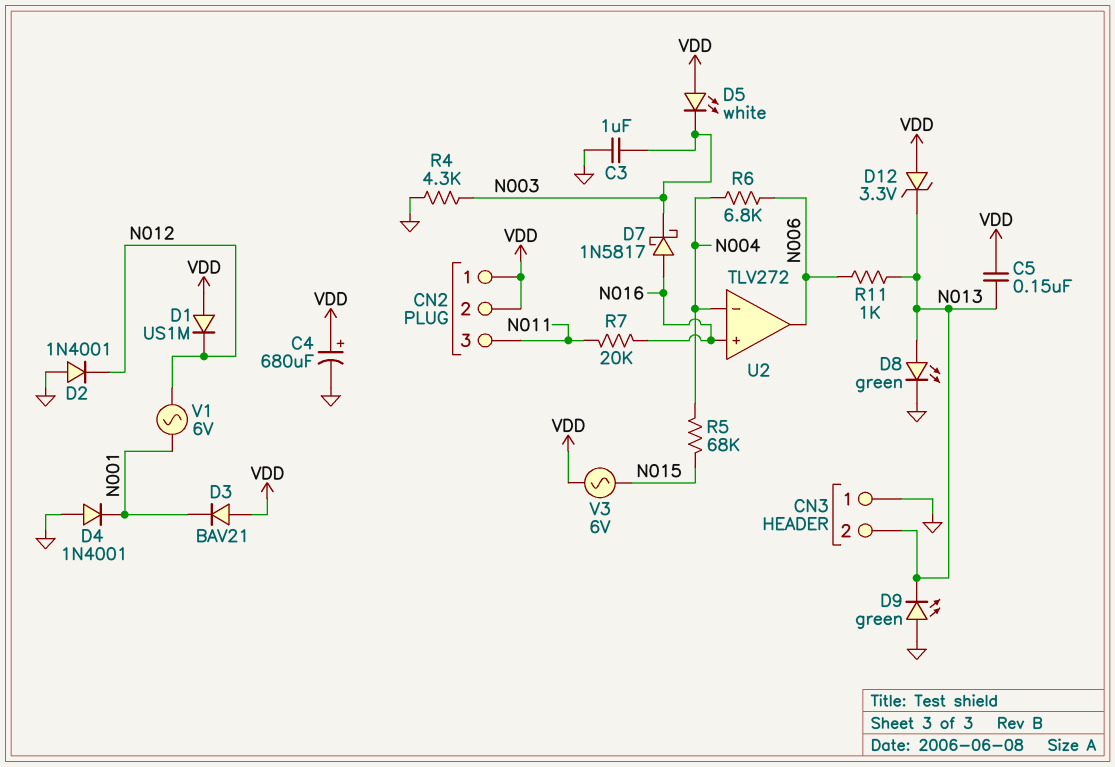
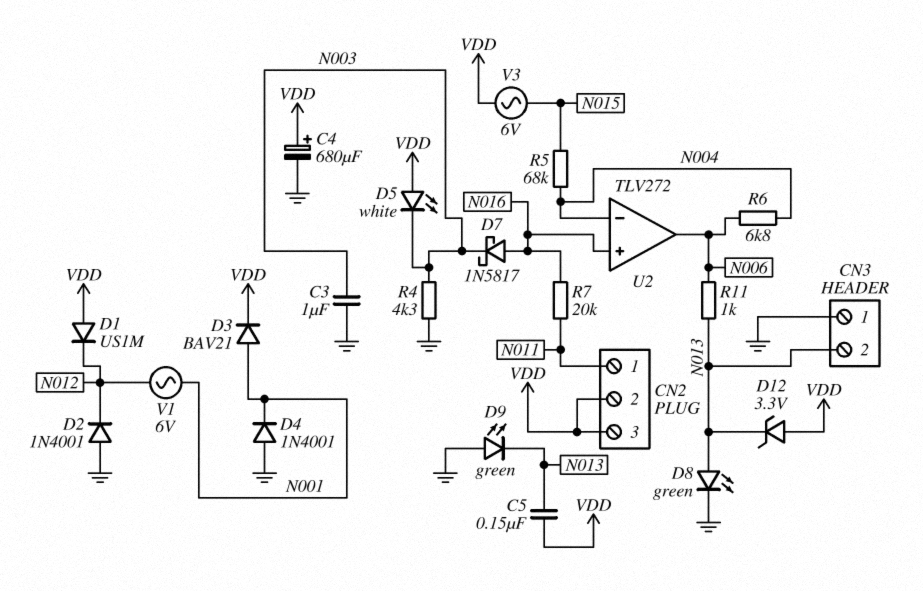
CN2 pin 1: VDD -> N011
CN2 pin 3: N011 -> VDD
D3: diode BAV21 (A VDD, K N001) -> diode BAV21 (A N001, K VDD)

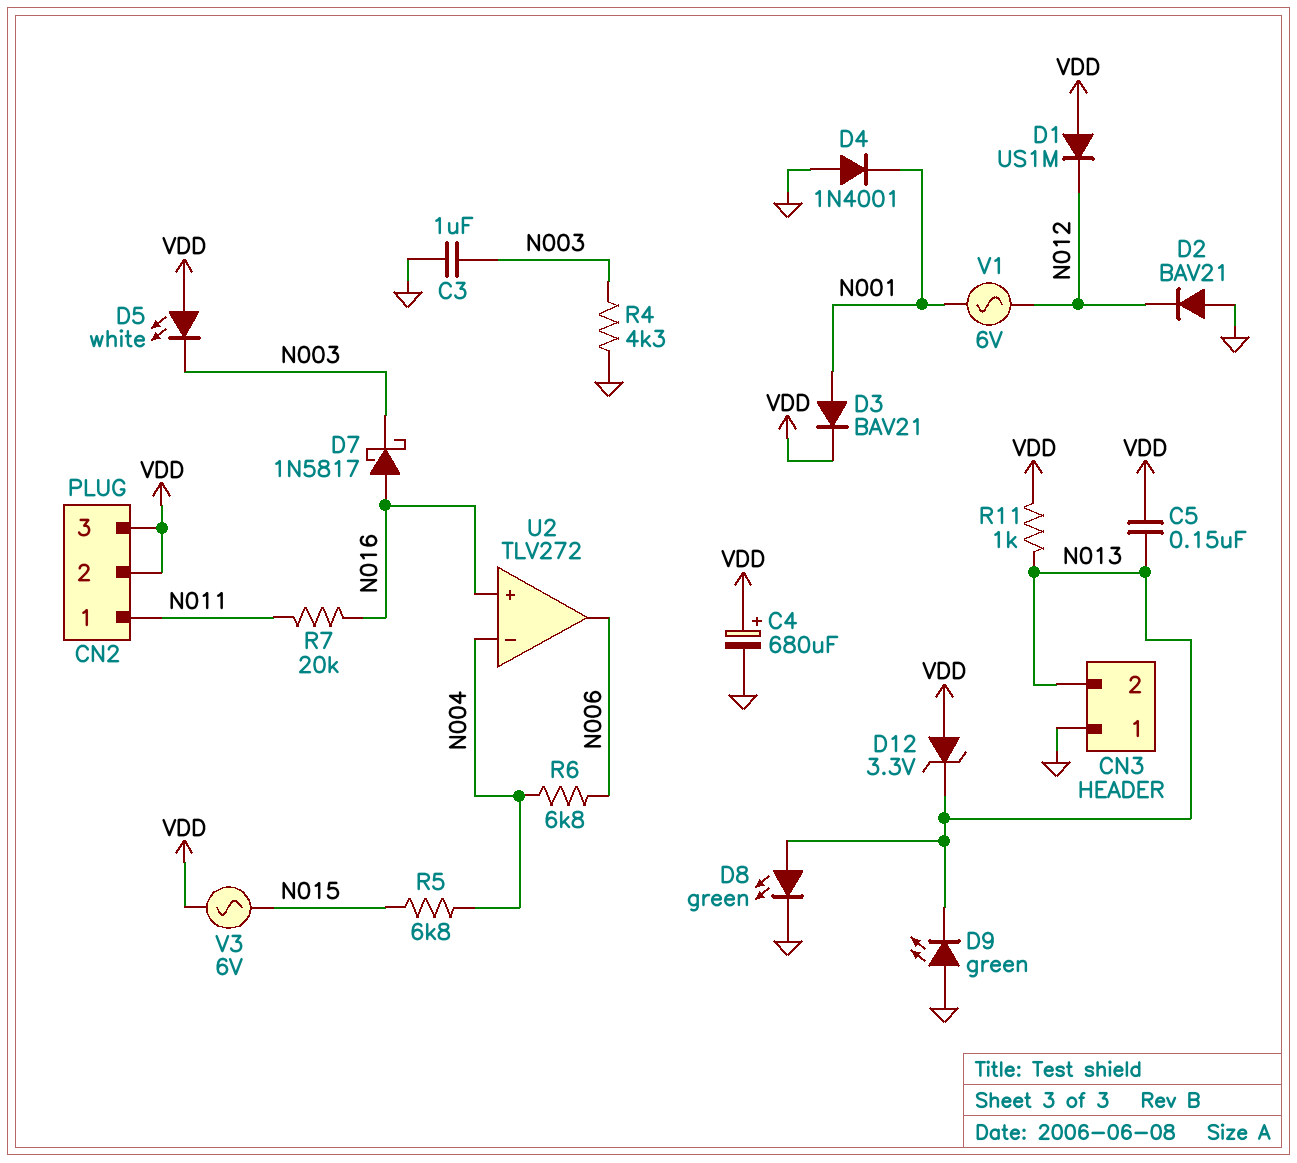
D2: diode 1N4001 (A GND, K N012) -> diode BAV21 (A GND, K N012)
R5: 68k (N004, N015) -> 6.8k (N004, N015)
R11: 1k (N006, N013) -> 1k (N013, VDD)

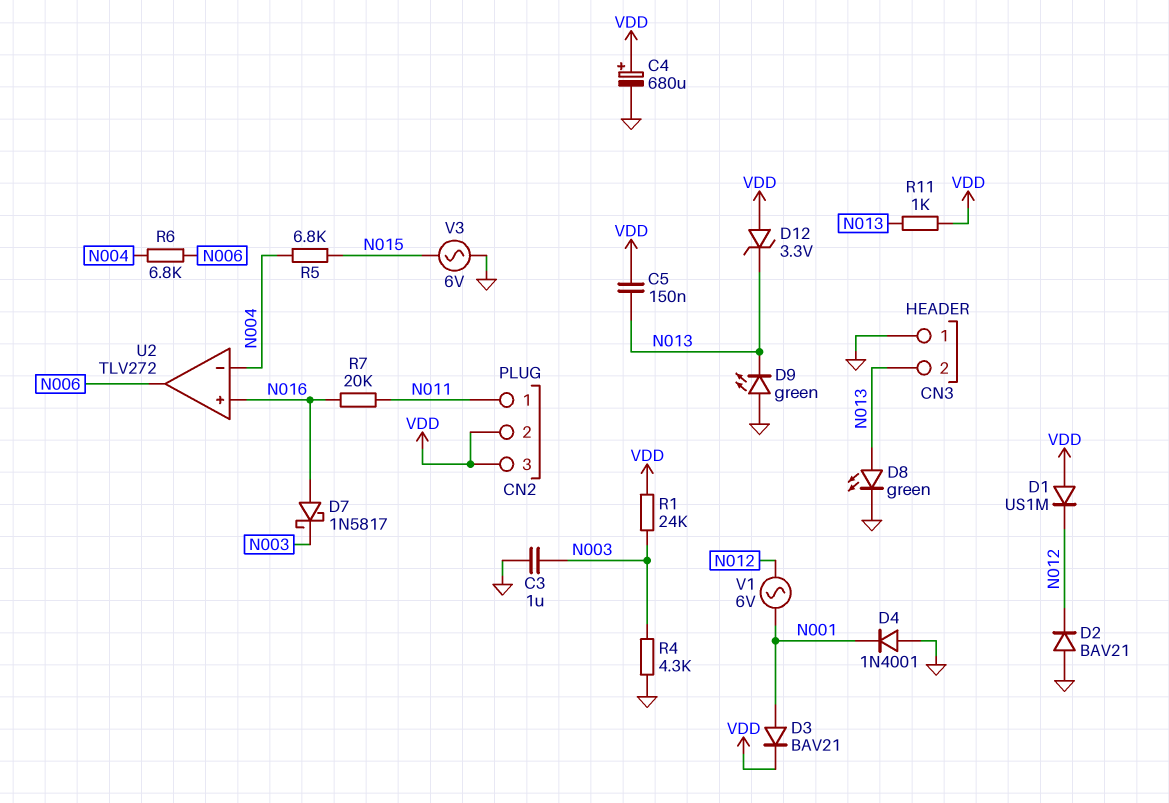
D5: LED white (A VDD, K N003) -> none
R1: none -> 24k (N003, VDD)
V3: AC 6V (N015, VDD) -> AC 6V (GND, N015)

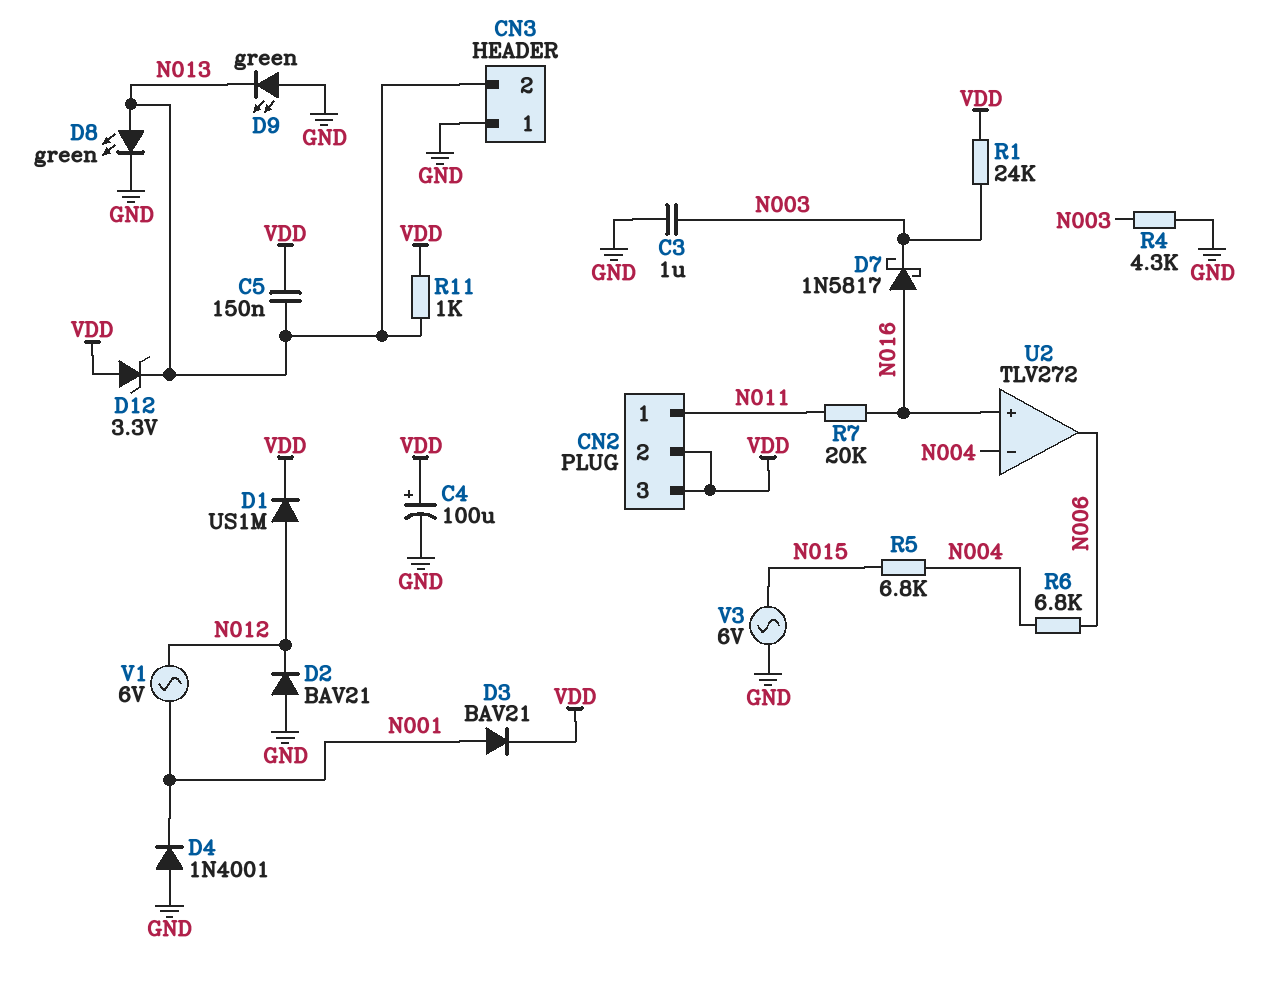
C4: 680uF (plus VDD, minus GND) -> 100uF (plus VDD, minus GND)
D1: diode US1M (A VDD, K N012) -> diode US1M (A N012, K VDD)

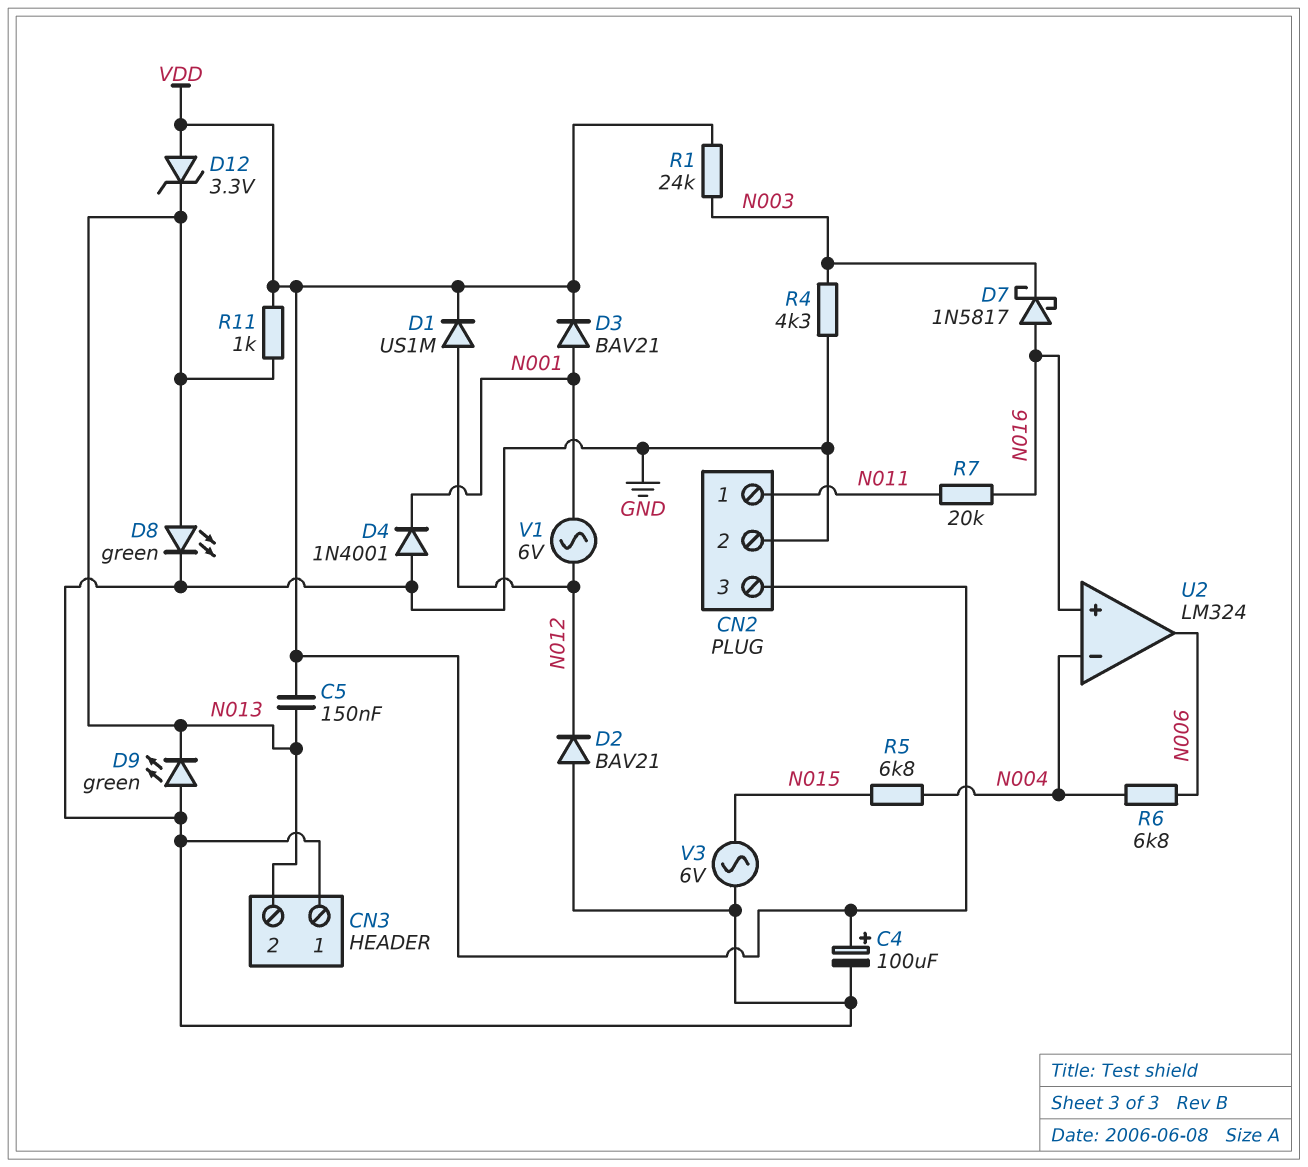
C3: 1uF (GND, N003) -> none
CN2 pin 2: VDD -> GND
U2: TLV272 -> LM324

